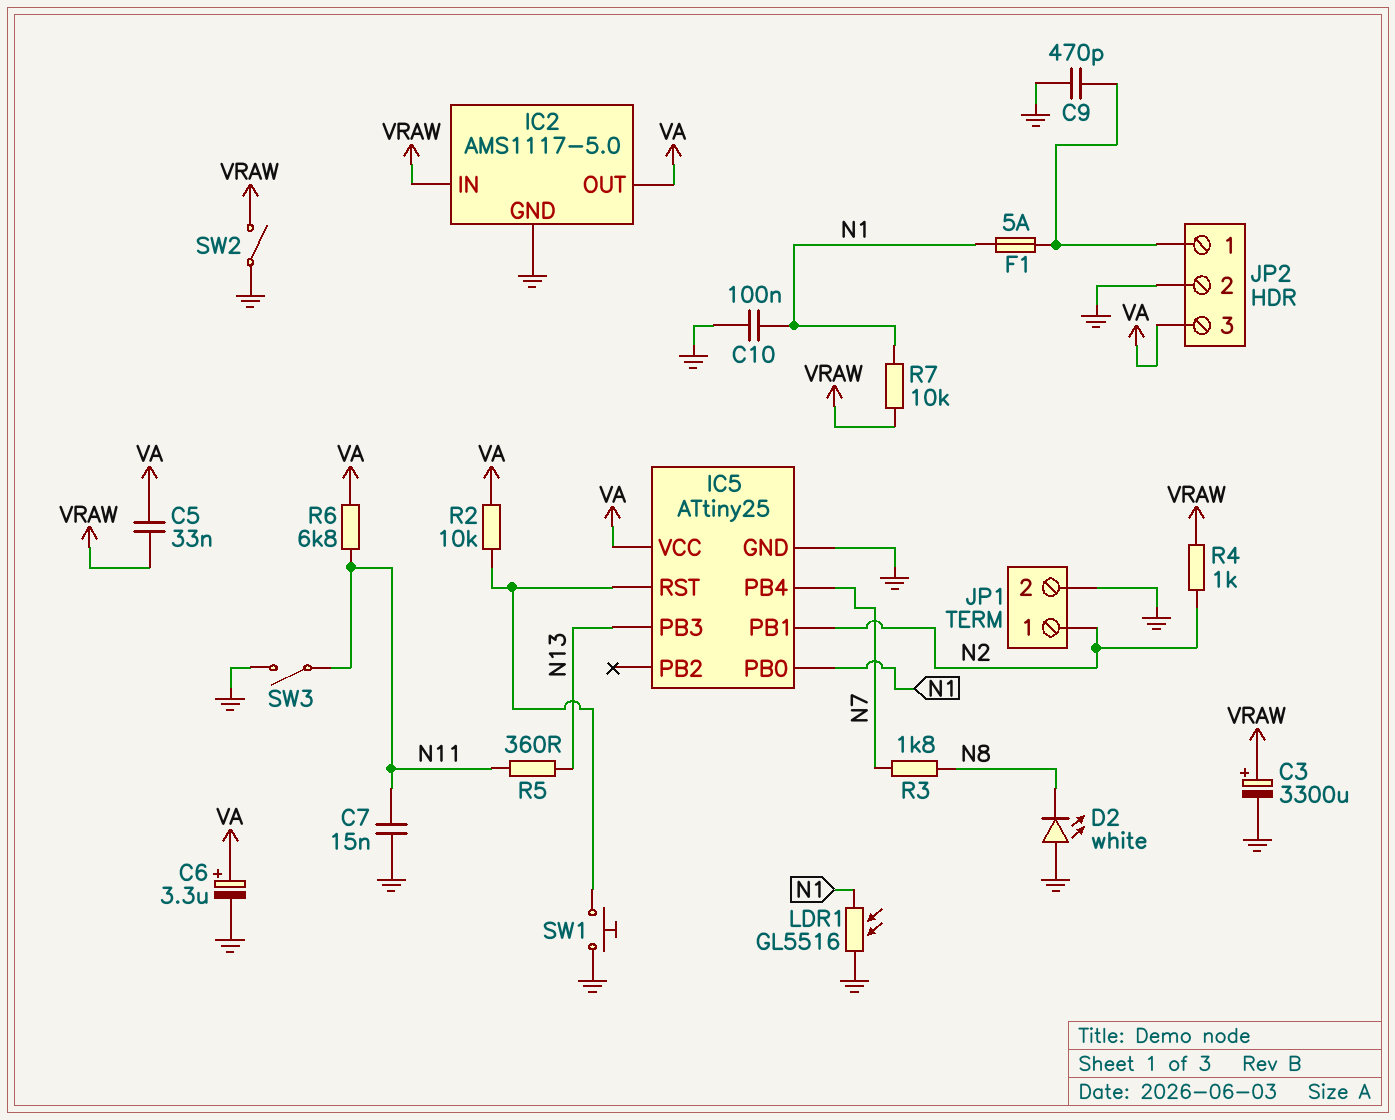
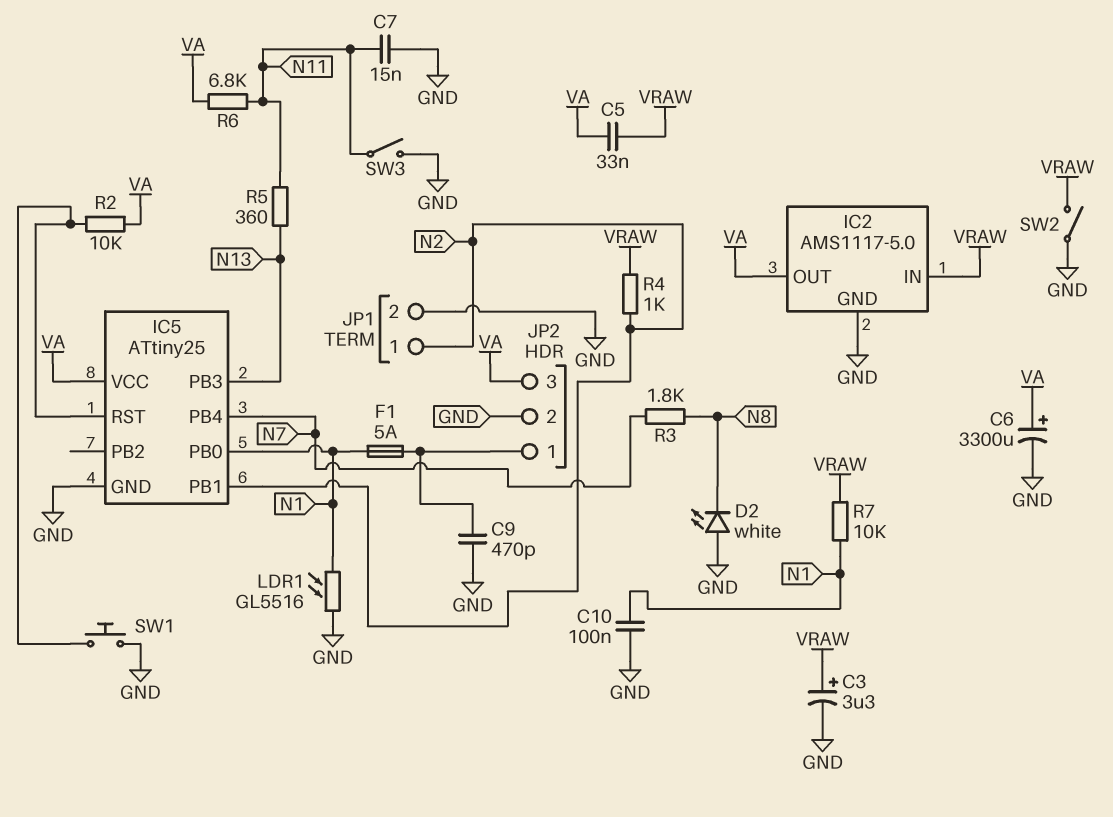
C3: 3300uF (plus VRAW, minus GND) -> 3.3uF (plus VRAW, minus GND)
C6: 3.3uF (plus VA, minus GND) -> 3300uF (plus VA, minus GND)

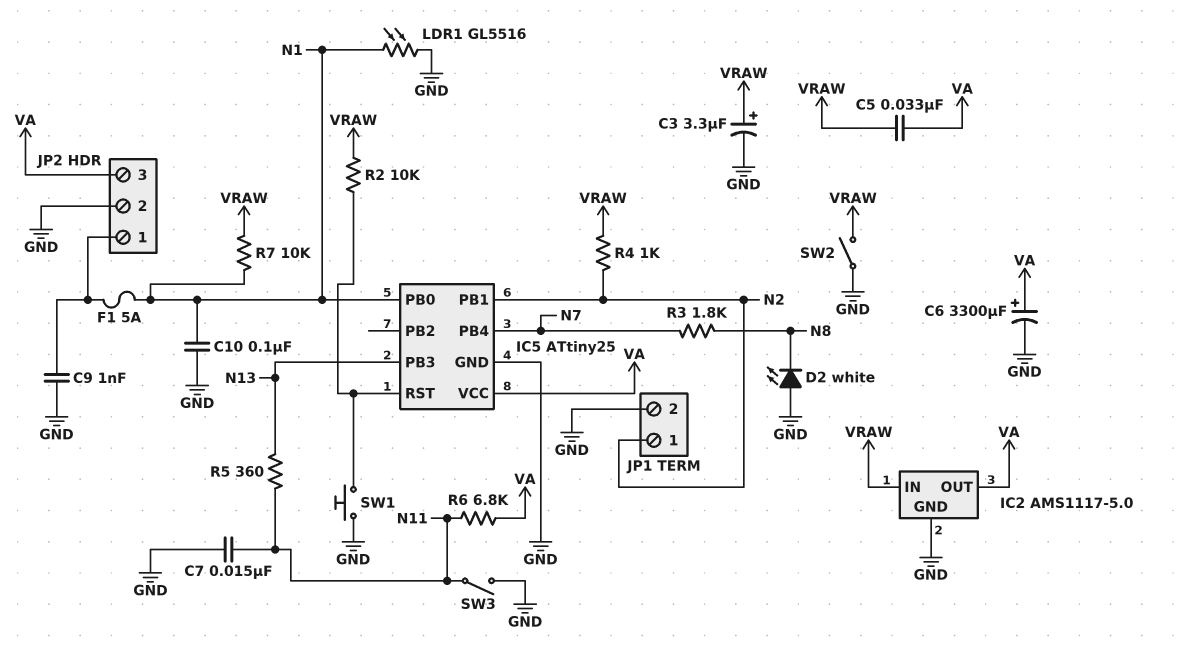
C9: 470pF (GND, JP2/1) -> 1nF (GND, JP2/1)
R2: 10k (IC5/RST, VA) -> 10k (IC5/RST, VRAW)

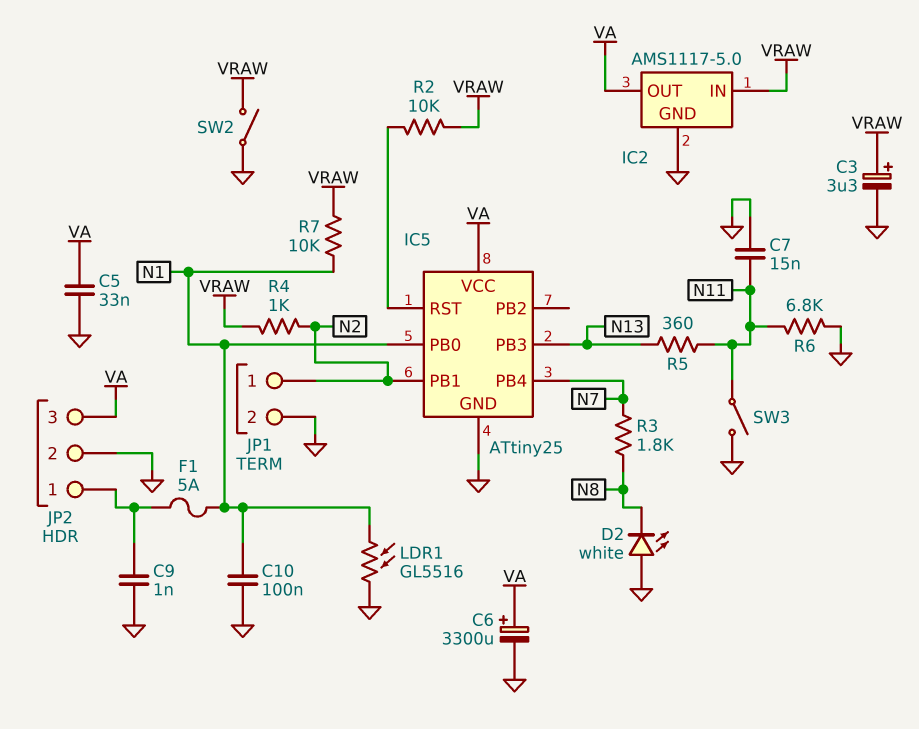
C5: 33nF (VA, VRAW) -> 33nF (GND, VA)
R6: 6.8k (N11, VA) -> 6.8k (GND, N11)
SW1: button (GND, IC5/RST) -> none

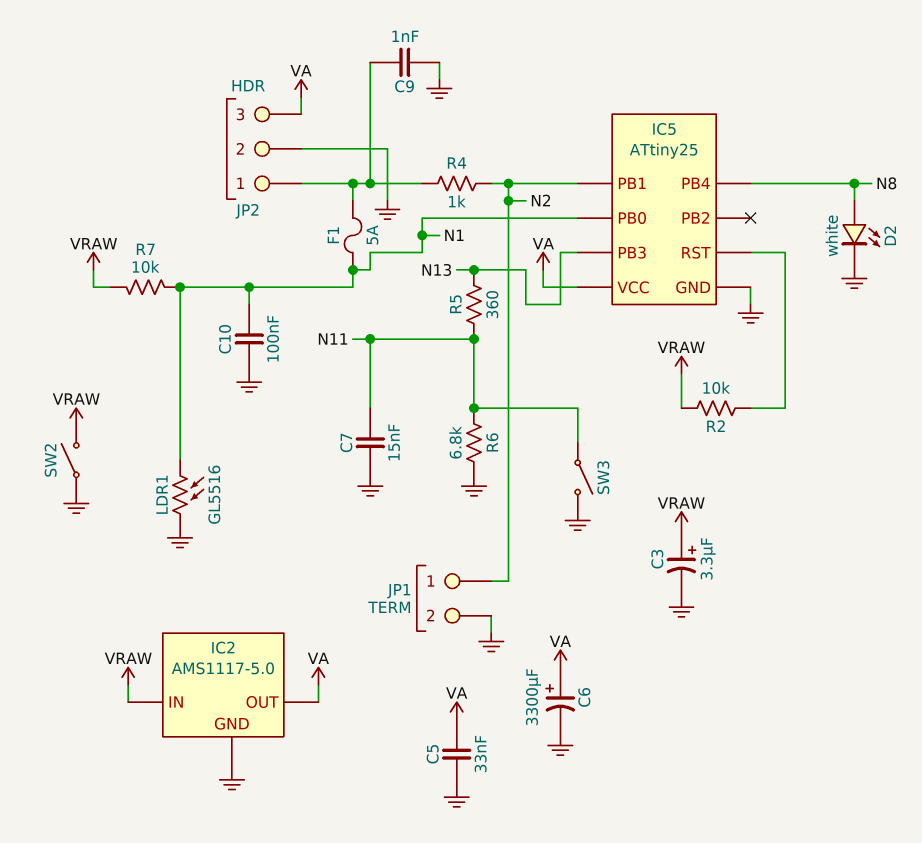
D2: LED white (A GND, K N8) -> LED white (A N8, K GND)
IC5 pin PB4: N7 -> N8
R3: 1.8k (N7, N8) -> none
R4: 1k (N2, VRAW) -> 1k (JP2/1, N2)

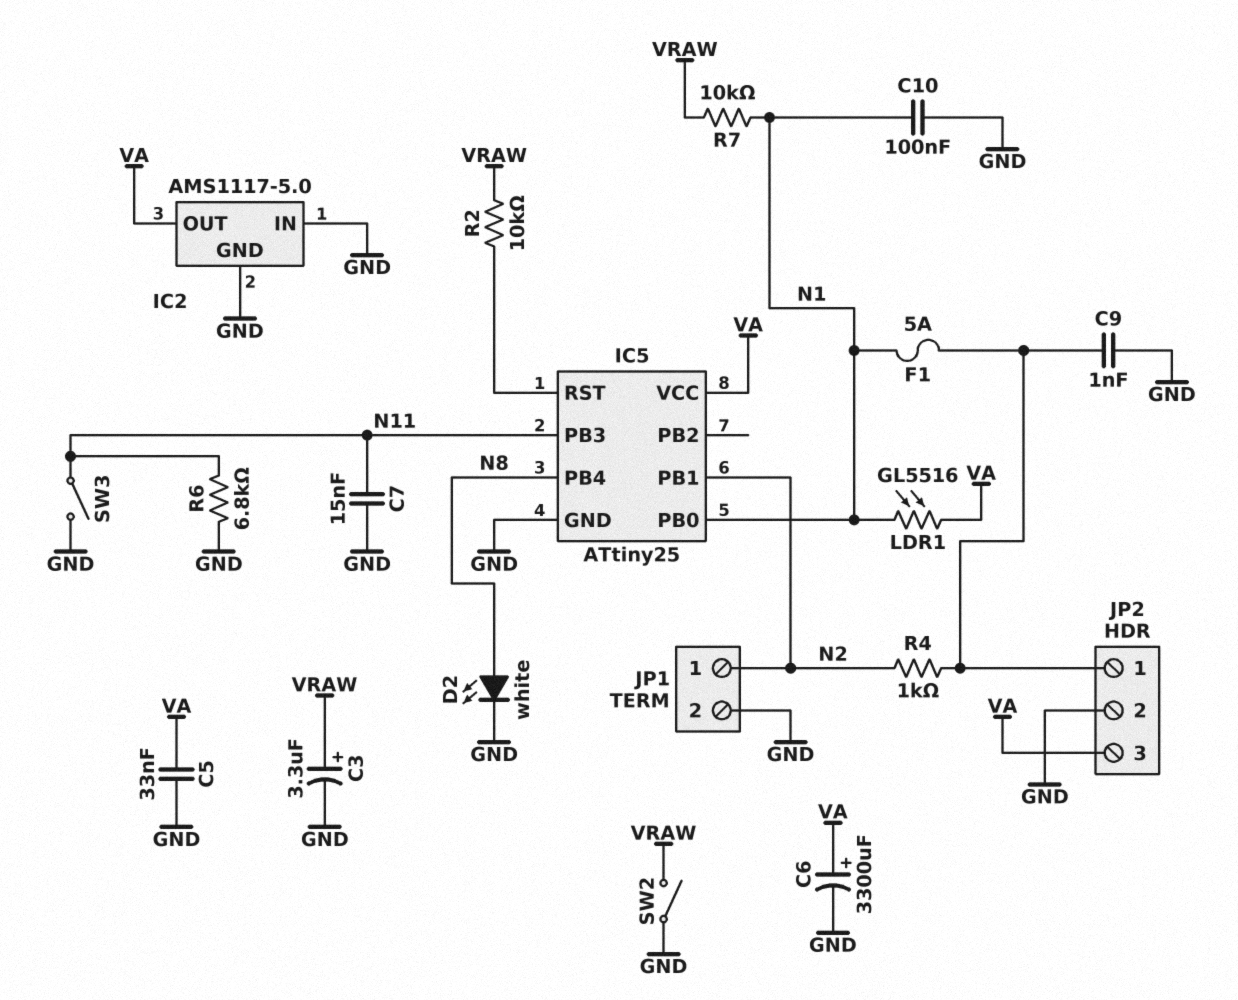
IC2 pin IN: VRAW -> GND
IC5 pin PB3: N13 -> N11
LDR1: GL5516 (GND, N1) -> GL5516 (N1, VA)
R5: 360 (N11, N13) -> none

